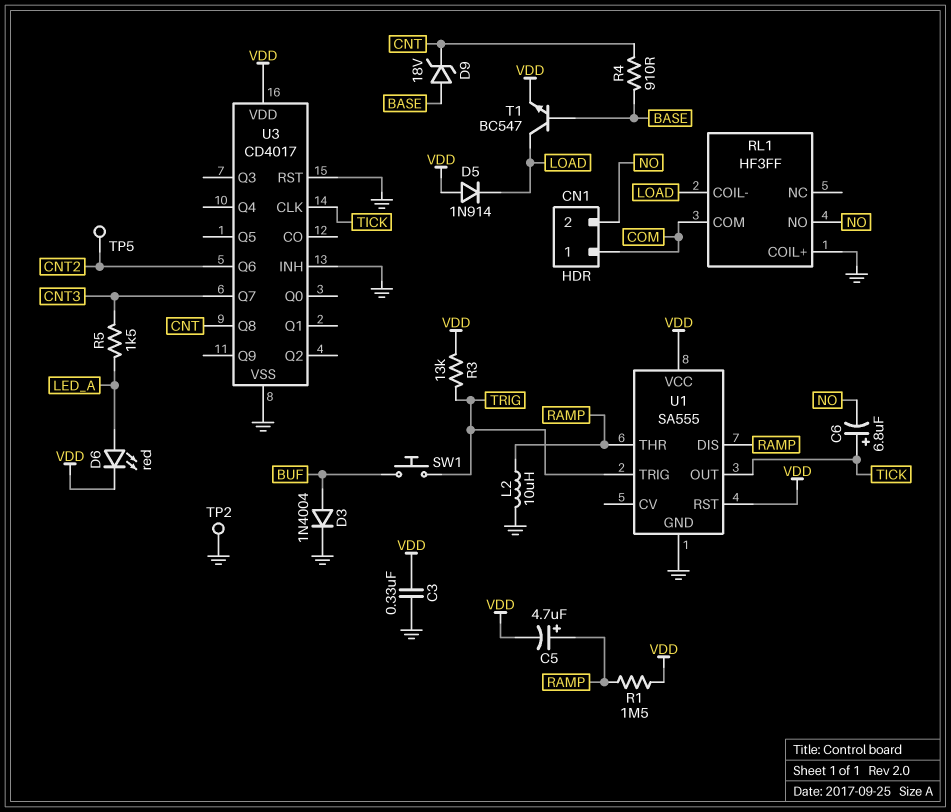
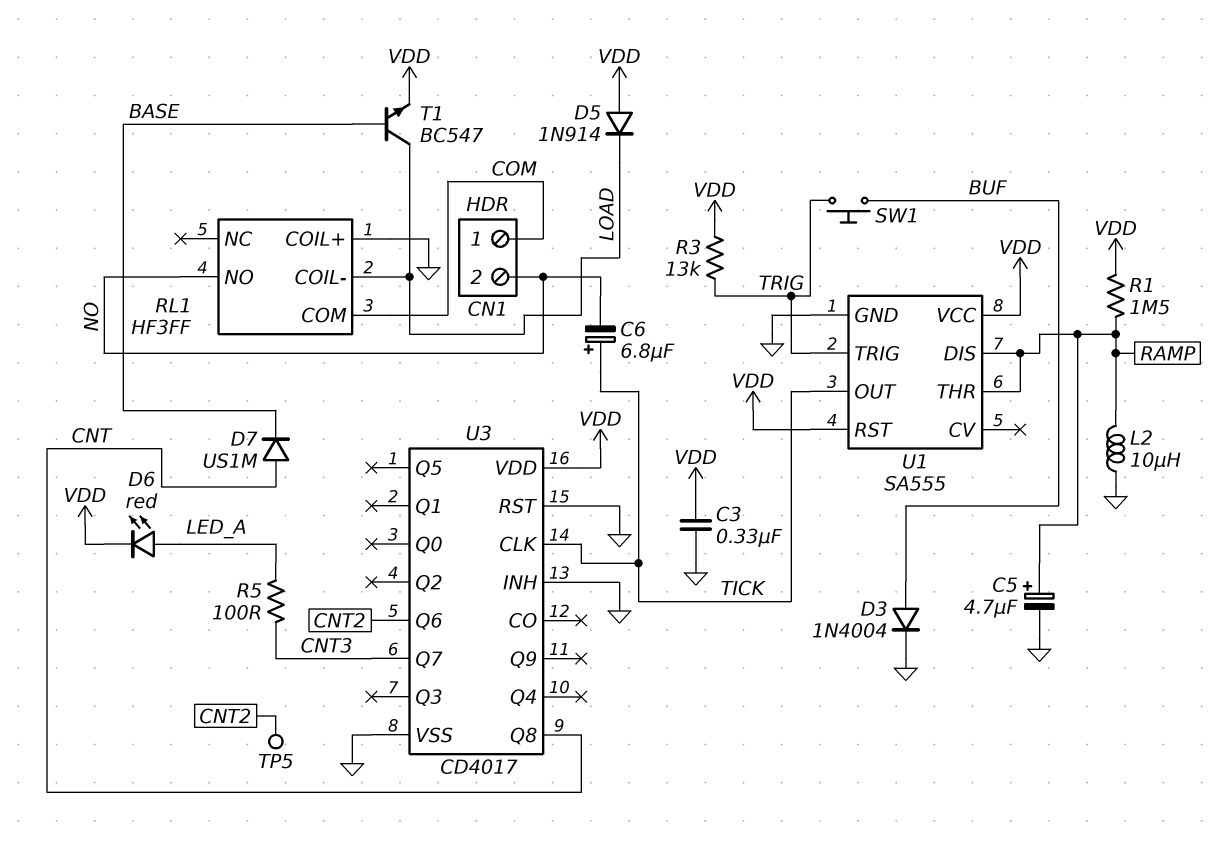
C5: 4.7uF (plus RAMP, minus VDD) -> 4.7uF (plus RAMP, minus GND)
D7: none -> diode US1M (A CNT, K BASE)
D9: zener 18V (A BASE, K CNT) -> none
R4: 910 (BASE, CNT) -> none
R5: 1.5k (CNT3, LED_A) -> 100 (CNT3, LED_A)
TP2: test point (GND) -> none

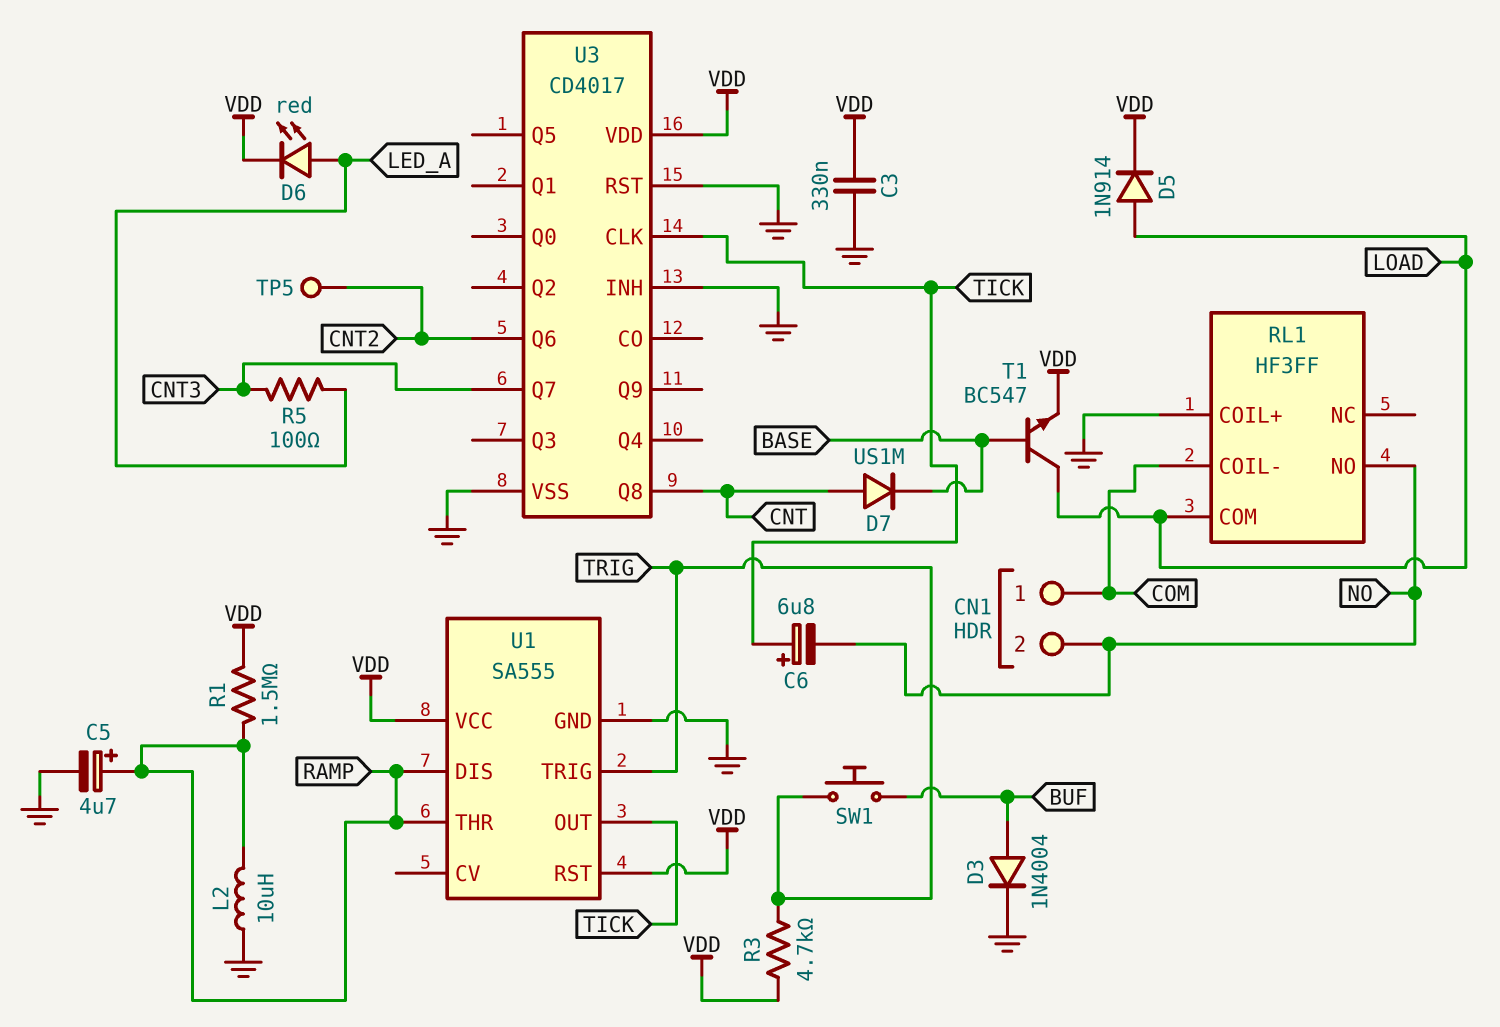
D5: diode 1N914 (A VDD, K LOAD) -> diode 1N914 (A LOAD, K VDD)
R3: 13k (TRIG, VDD) -> 4.7k (TRIG, VDD)
RL1 pin COIL-: LOAD -> COM
RL1 pin COM: COM -> LOAD

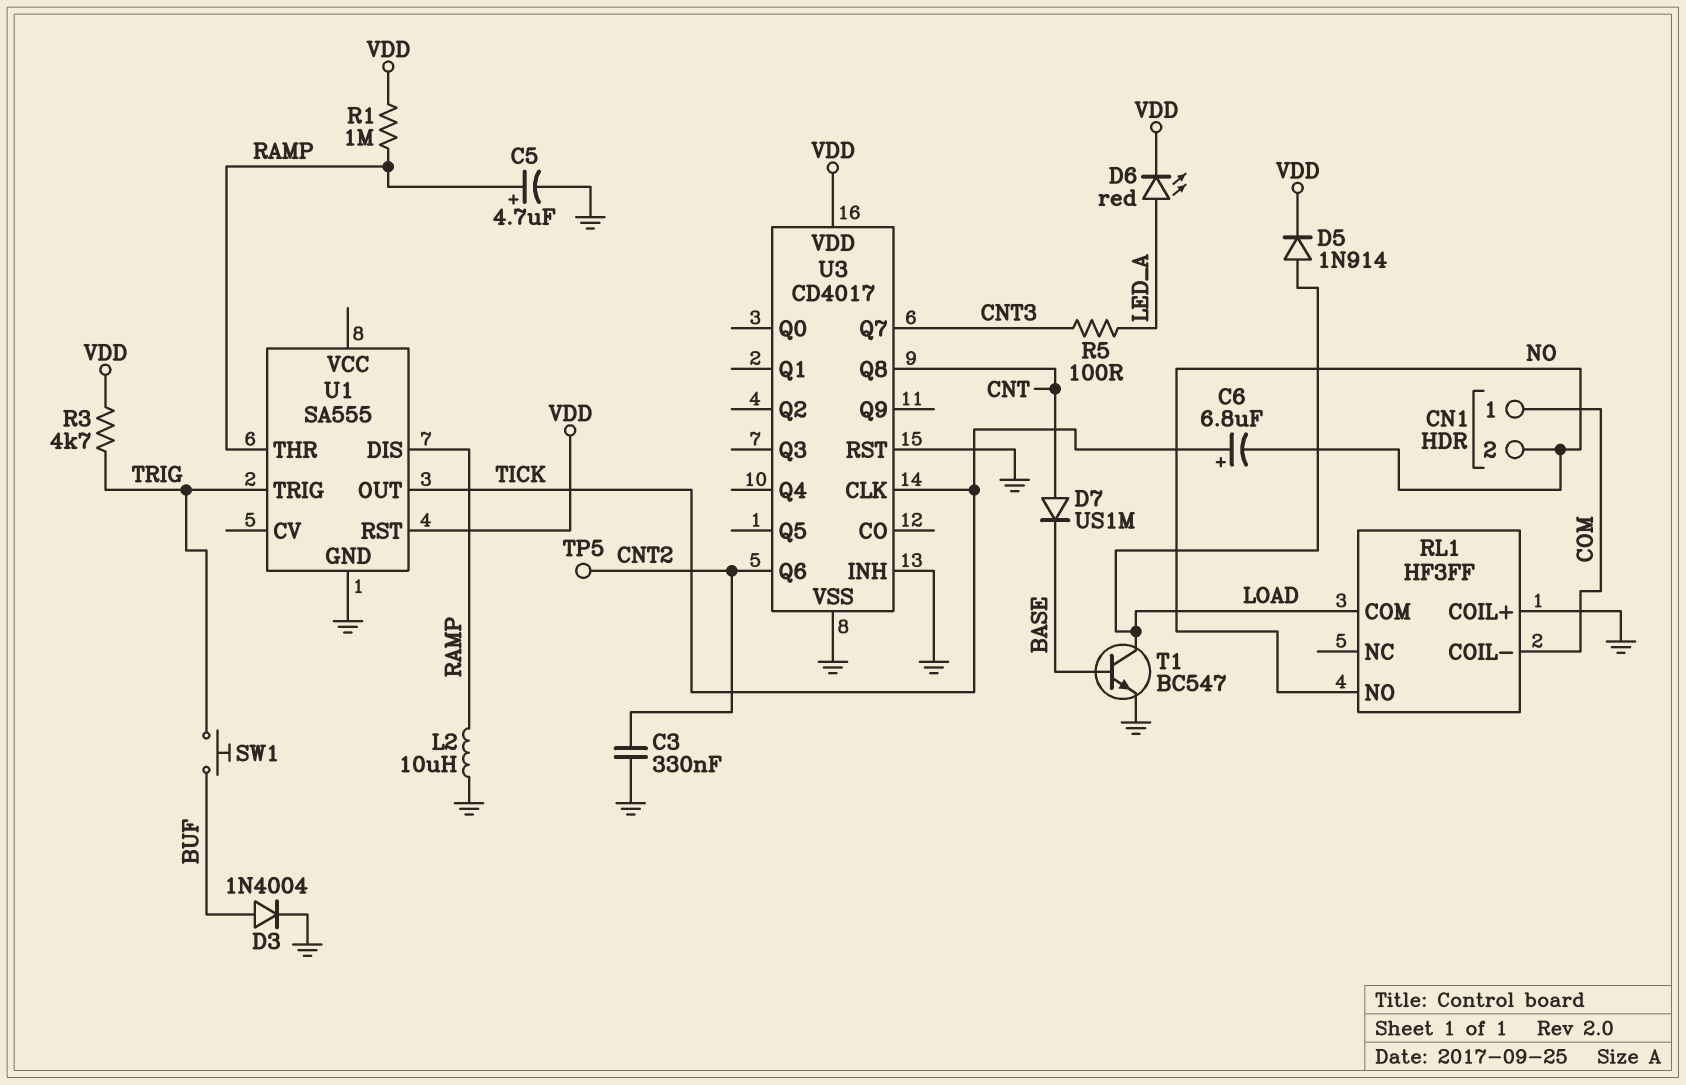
C3: 330nF (GND, VDD) -> 330nF (CNT2, GND)
R1: 1.5M (RAMP, VDD) -> 1M (RAMP, VDD)
T1: NPN BC547 (B BASE, C LOAD, E VDD) -> NPN BC547 (B BASE, C LOAD, E GND)
U1 pin VCC: VDD -> none

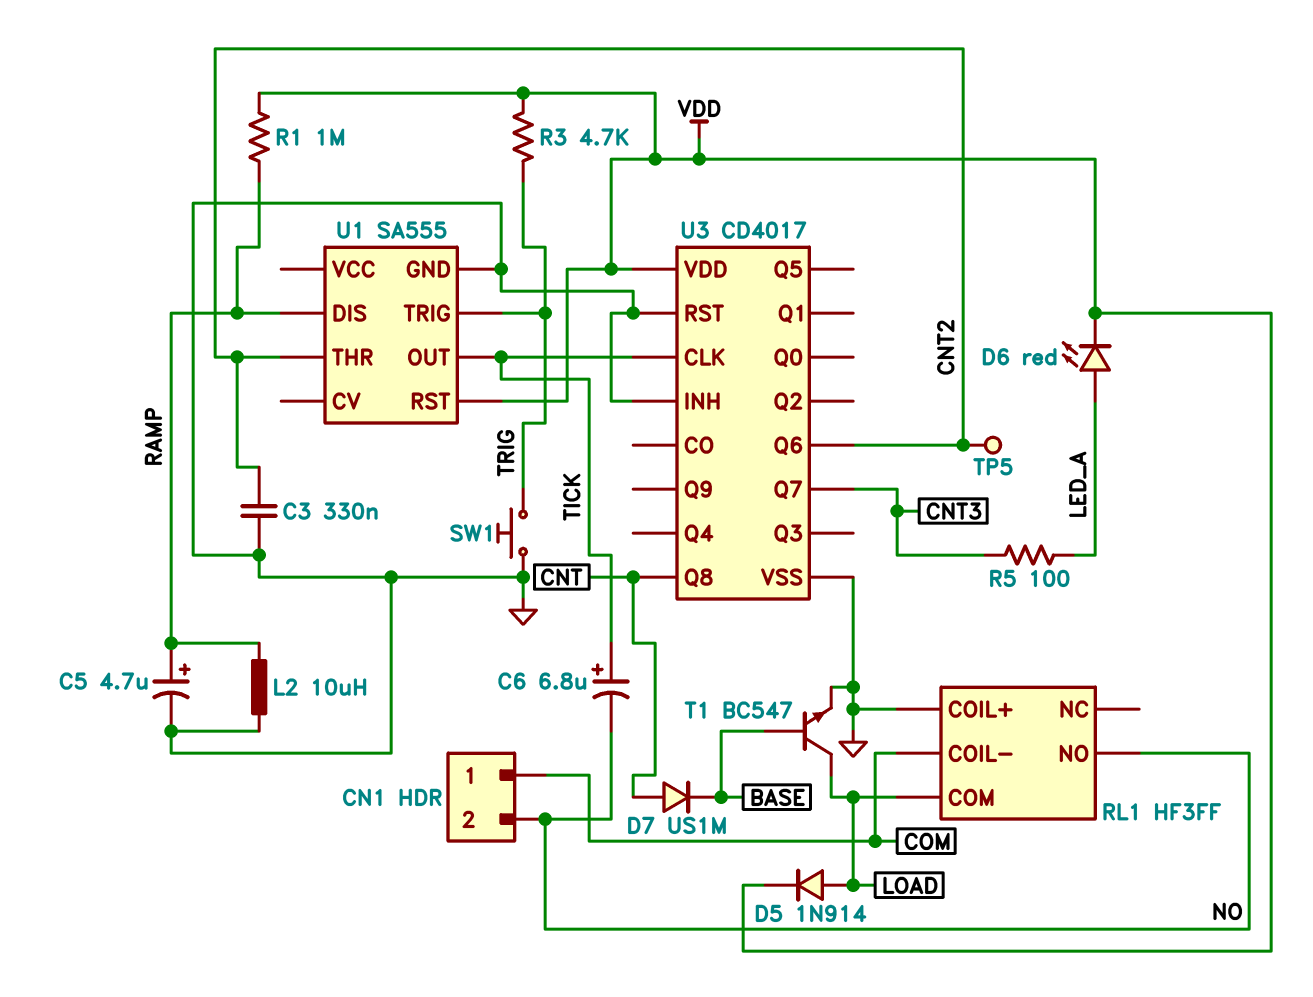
D3: diode 1N4004 (A BUF, K GND) -> none
SW1: button (BUF, TRIG) -> button (GND, TRIG)
U1 pin THR: RAMP -> CNT2

